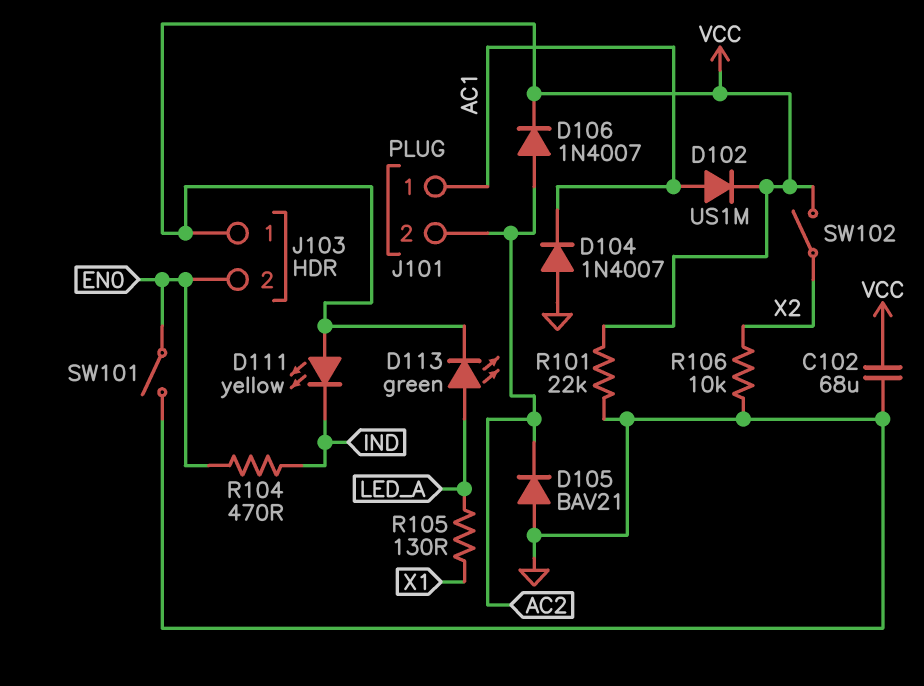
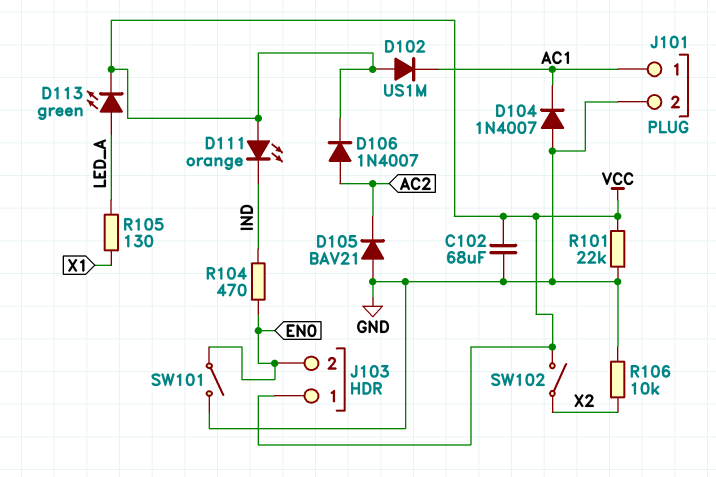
D102: diode US1M (A AC1, K VCC) -> diode US1M (A VCC, K AC1)
D111: LED yellow (A VCC, K IND) -> LED orange (A VCC, K IND)
J101 pin 2: AC2 -> GND

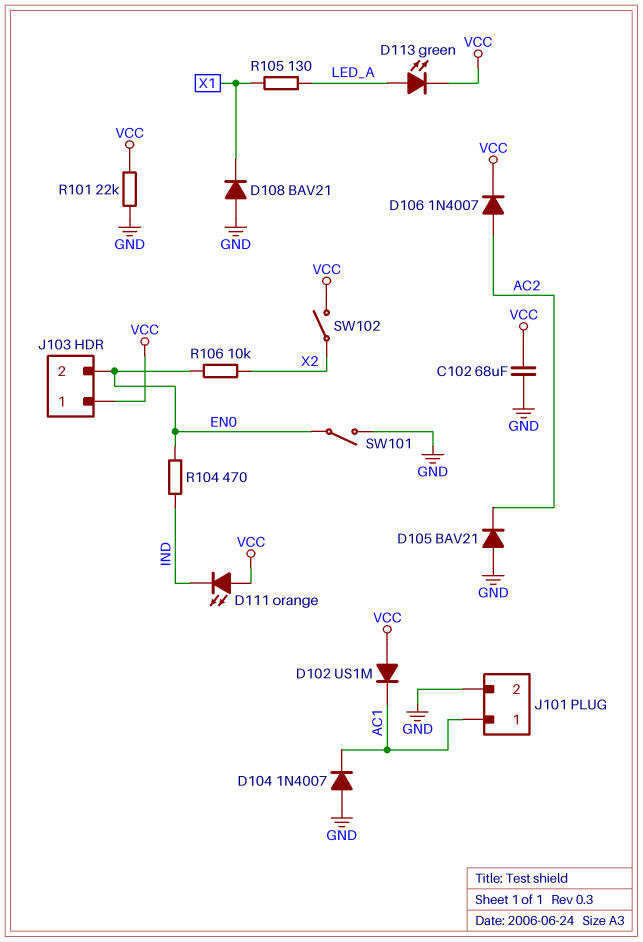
D108: none -> diode BAV21 (A GND, K X1)
R106: 10k (GND, X2) -> 10k (EN0, X2)

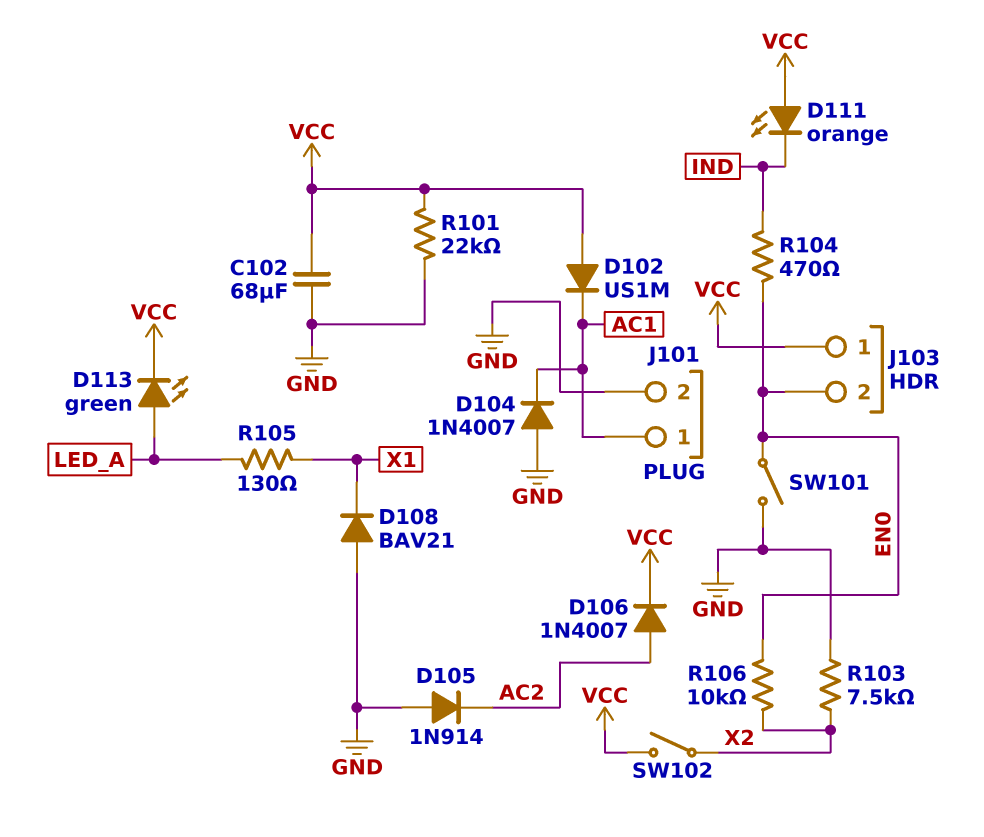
D105: diode BAV21 (A GND, K AC2) -> diode 1N914 (A GND, K AC2)
R103: none -> 7.5k (GND, X2)

